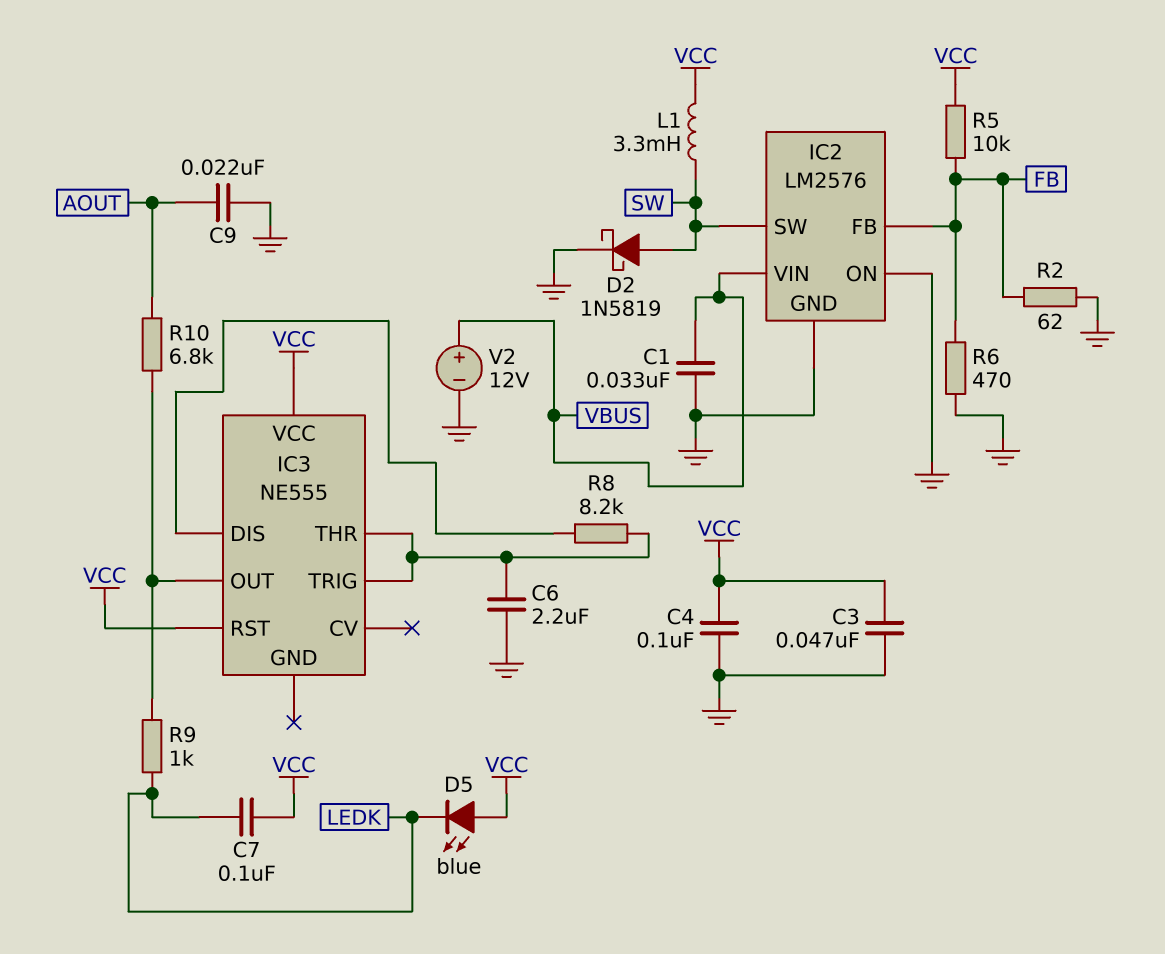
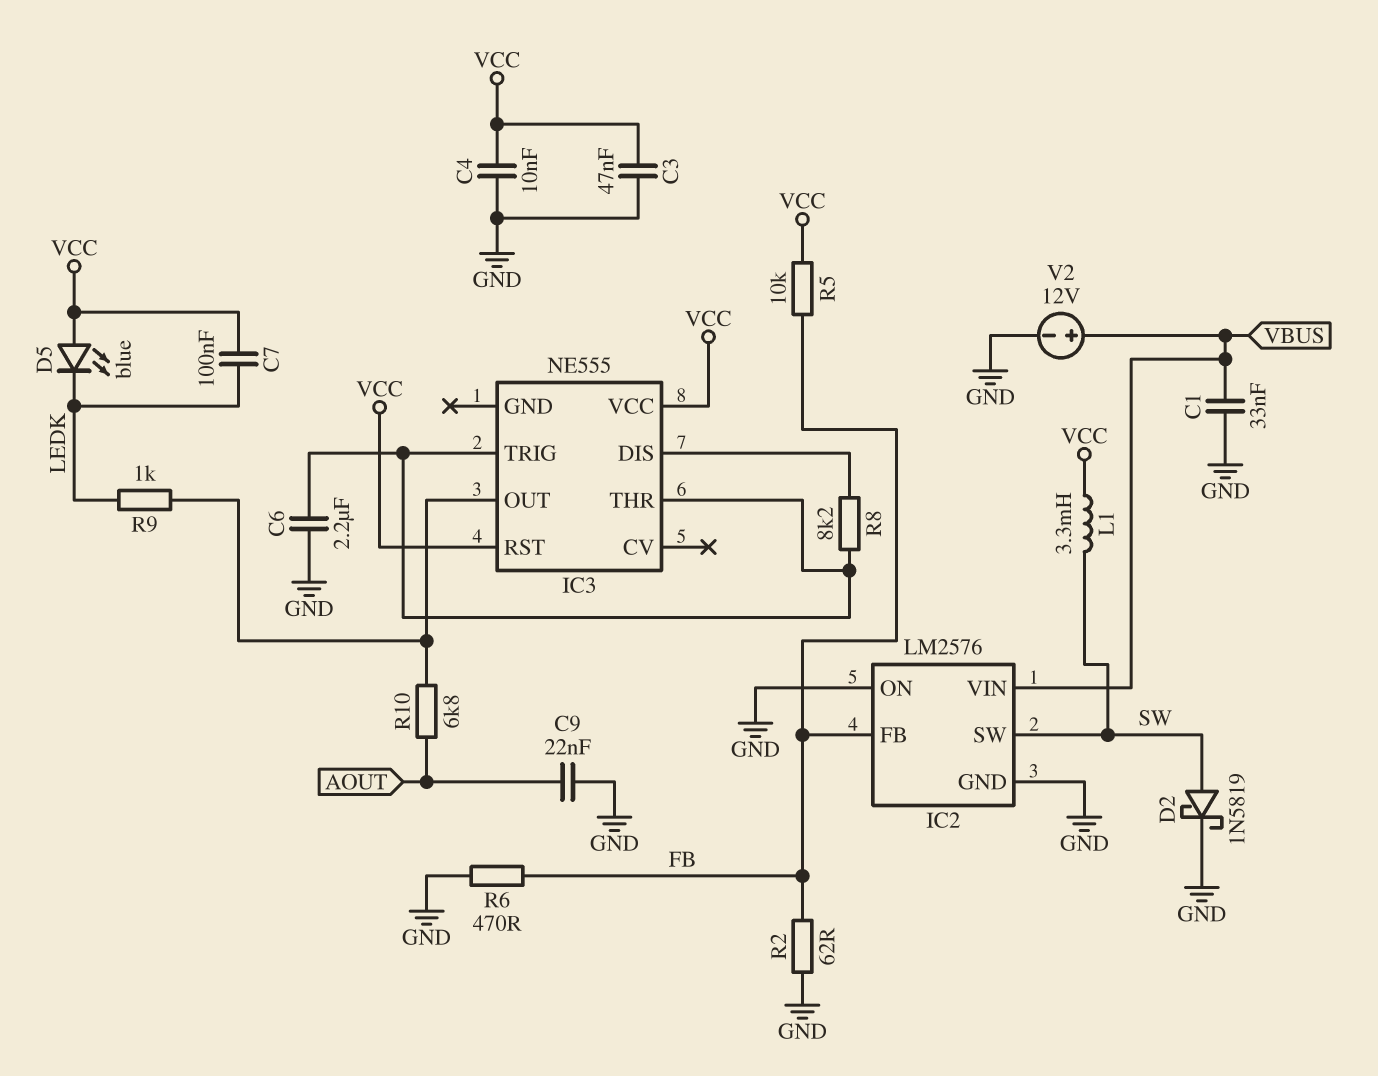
C4: 100nF (GND, VCC) -> 10nF (GND, VCC)

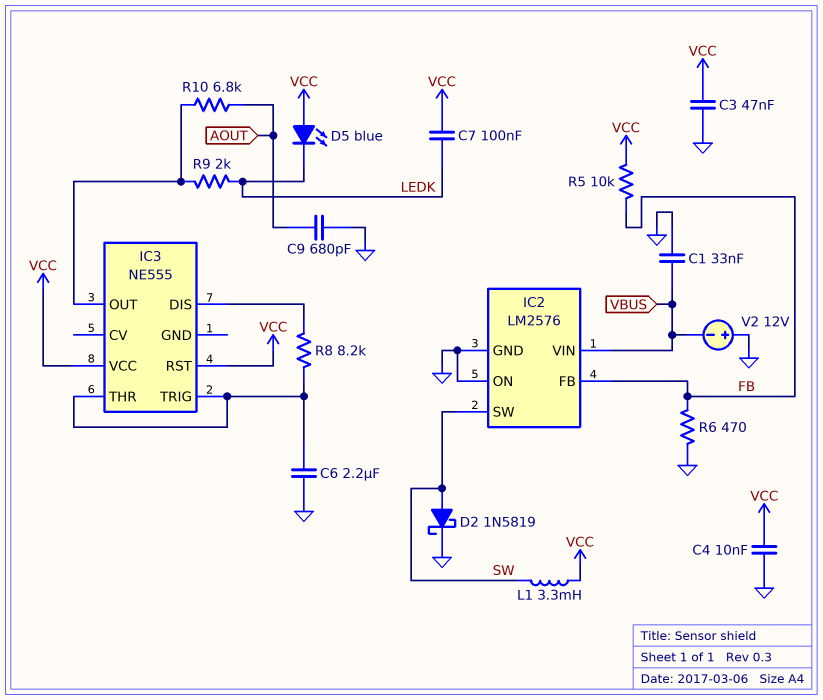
C9: 22nF (AOUT, GND) -> 680pF (AOUT, GND)
R2: 62 (FB, GND) -> none
R9: 1k (IC3/OUT, LEDK) -> 2k (IC3/OUT, LEDK)
V2: 12V (plus VBUS, minus GND) -> 12V (plus GND, minus VBUS)

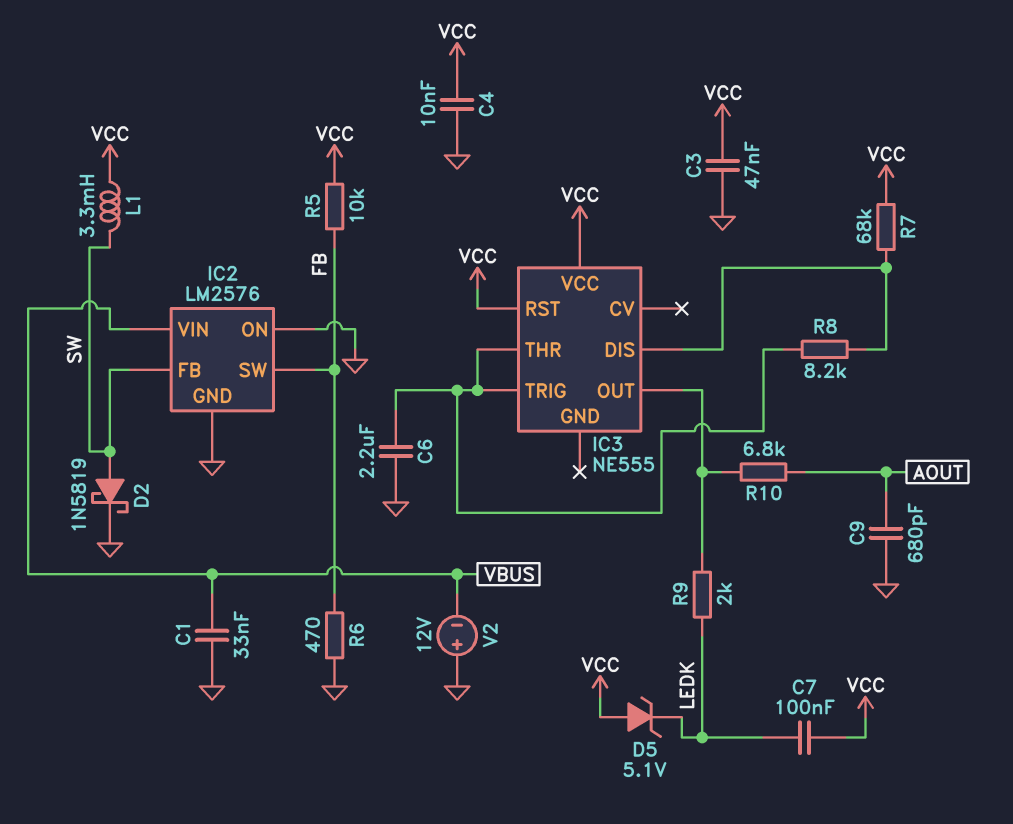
D5: LED blue (A VCC, K LEDK) -> zener 5.1V (A VCC, K LEDK)
IC2 pin FB: FB -> SW
IC2 pin SW: SW -> FB
R7: none -> 68k (IC3/DIS, VCC)

